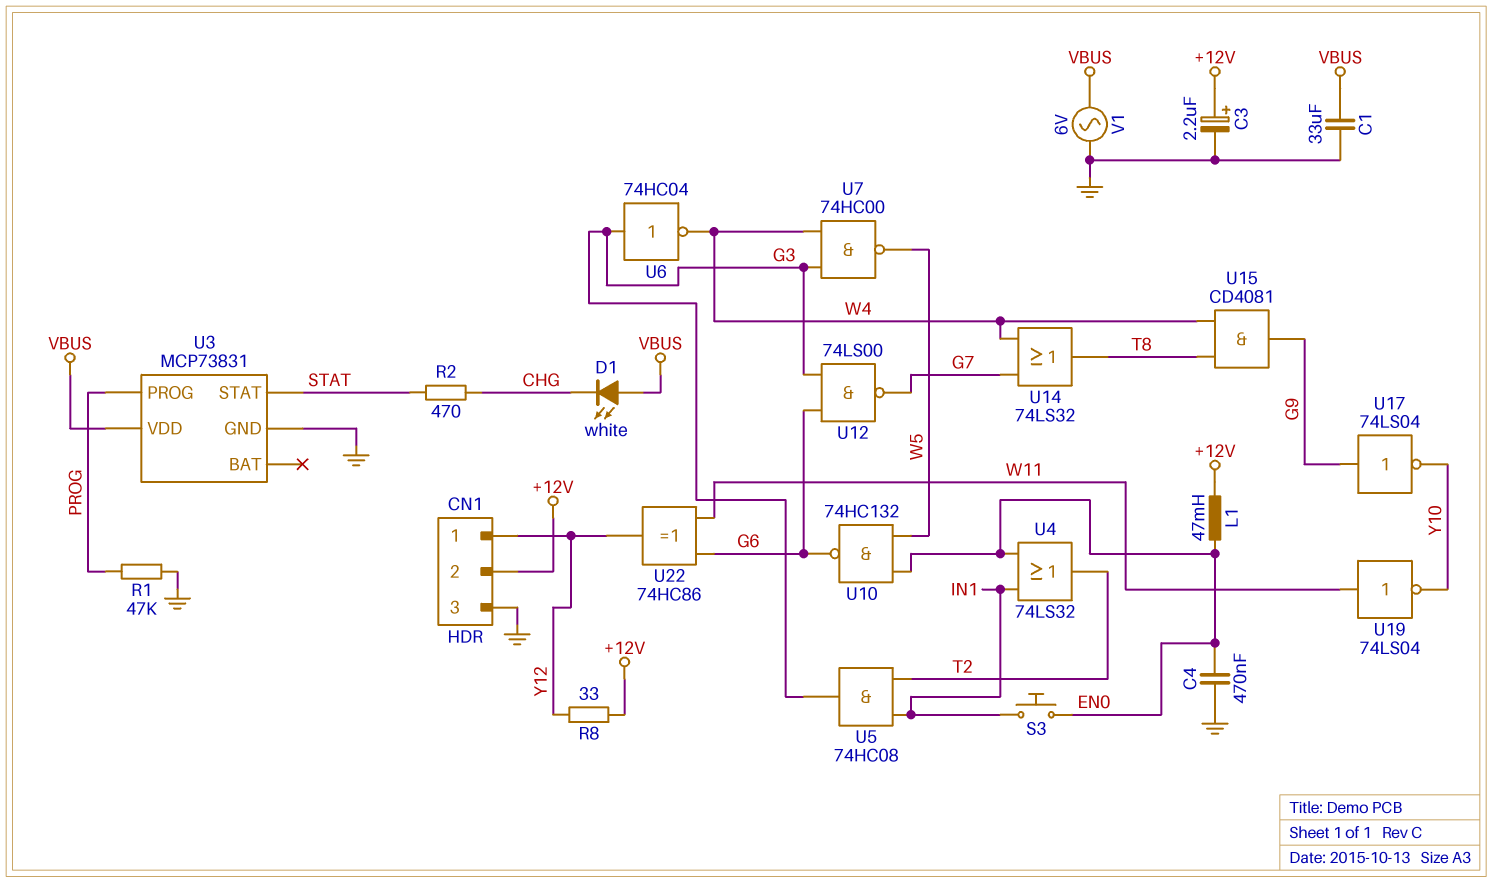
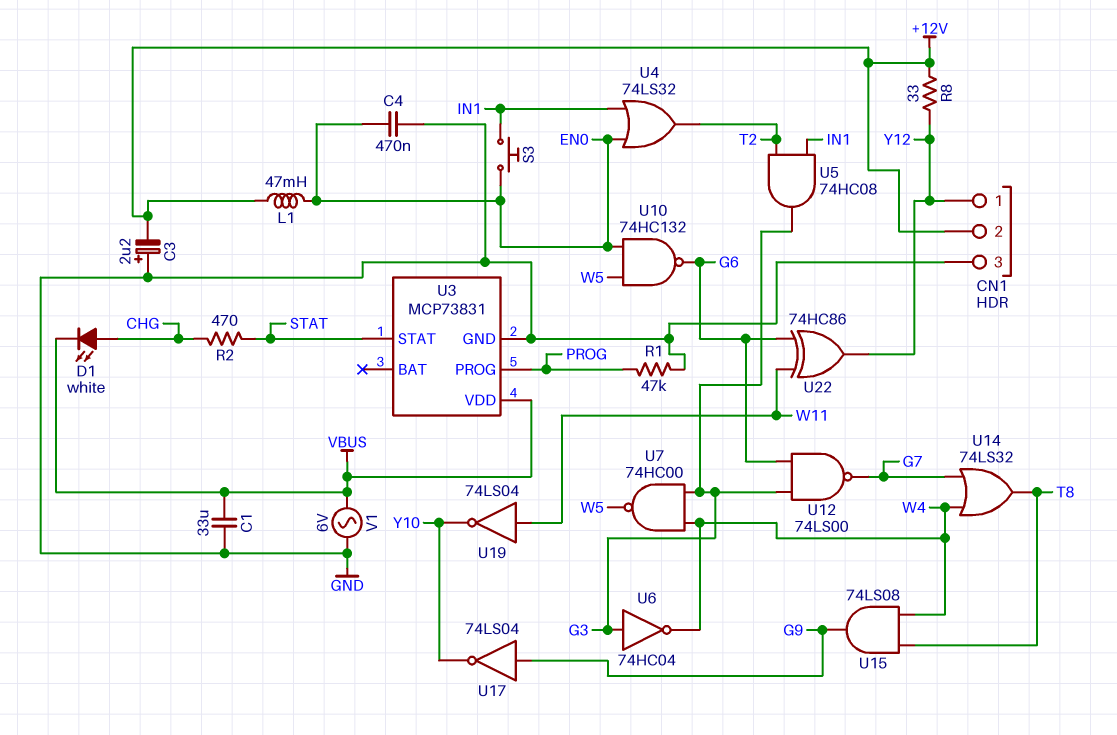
C3: 2.2uF (plus +12V, minus GND) -> 2.2uF (plus GND, minus +12V)
D1: LED white (A VBUS, K CHG) -> LED white (A CHG, K VBUS)
U15: AND CD4081 (in T8, in W4, out G9) -> AND 74LS08 (in T8, in W4, out G9)

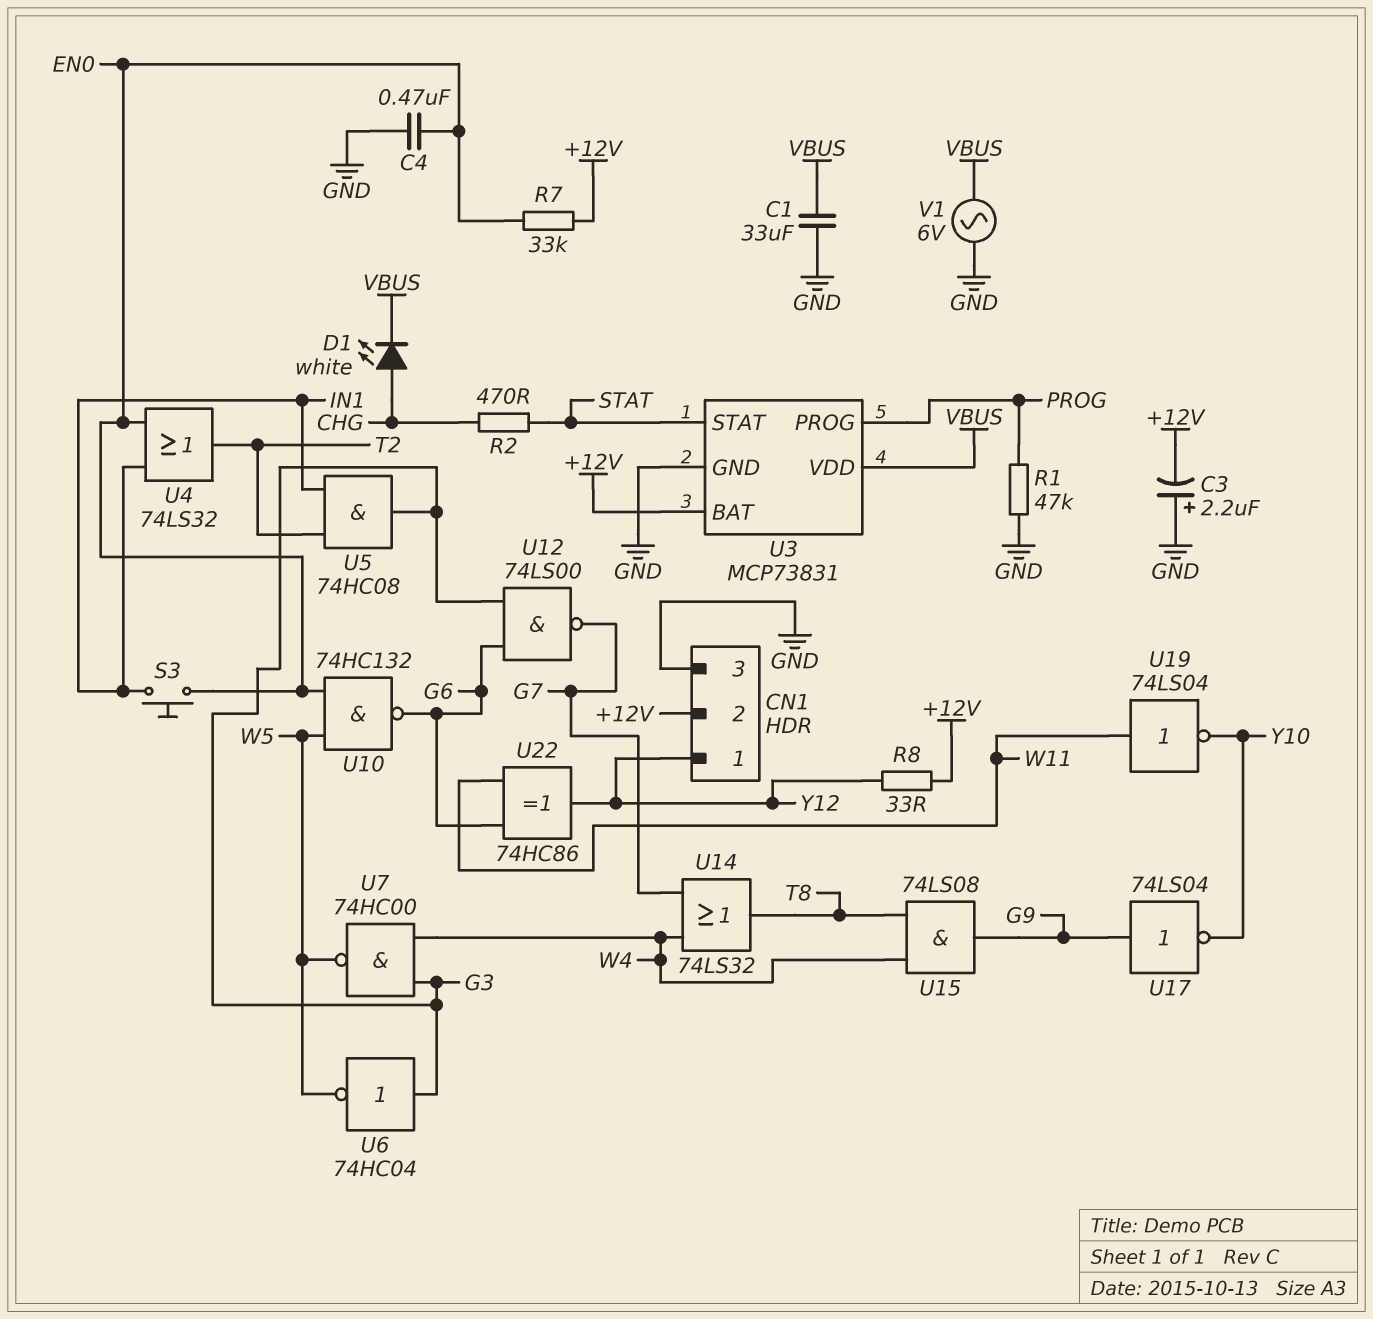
L1: 47mH (+12V, EN0) -> none
R7: none -> 33k (+12V, EN0)
U3 pin BAT: none -> +12V
U6: NOT 74HC04 (in G3, out W4) -> NOT 74HC04 (in G3, out W5)

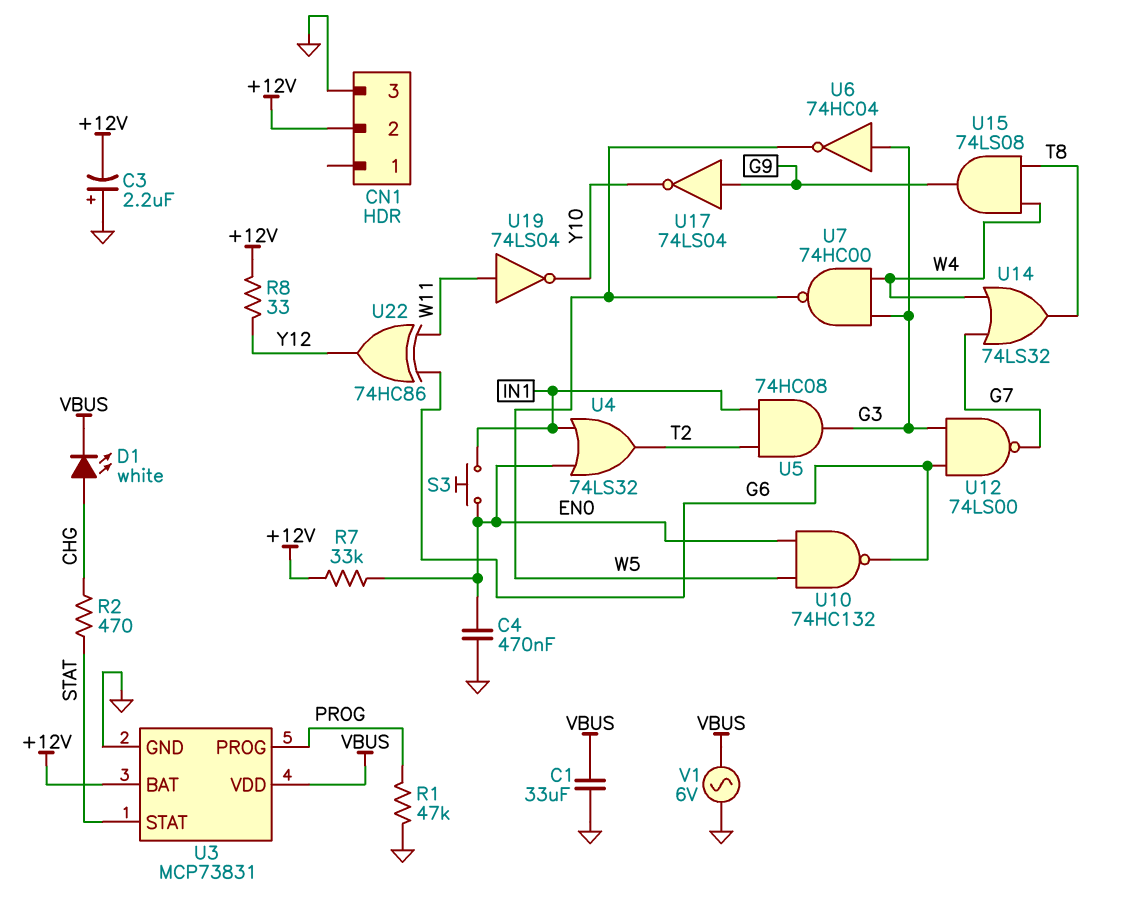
CN1 pin 1: Y12 -> none

